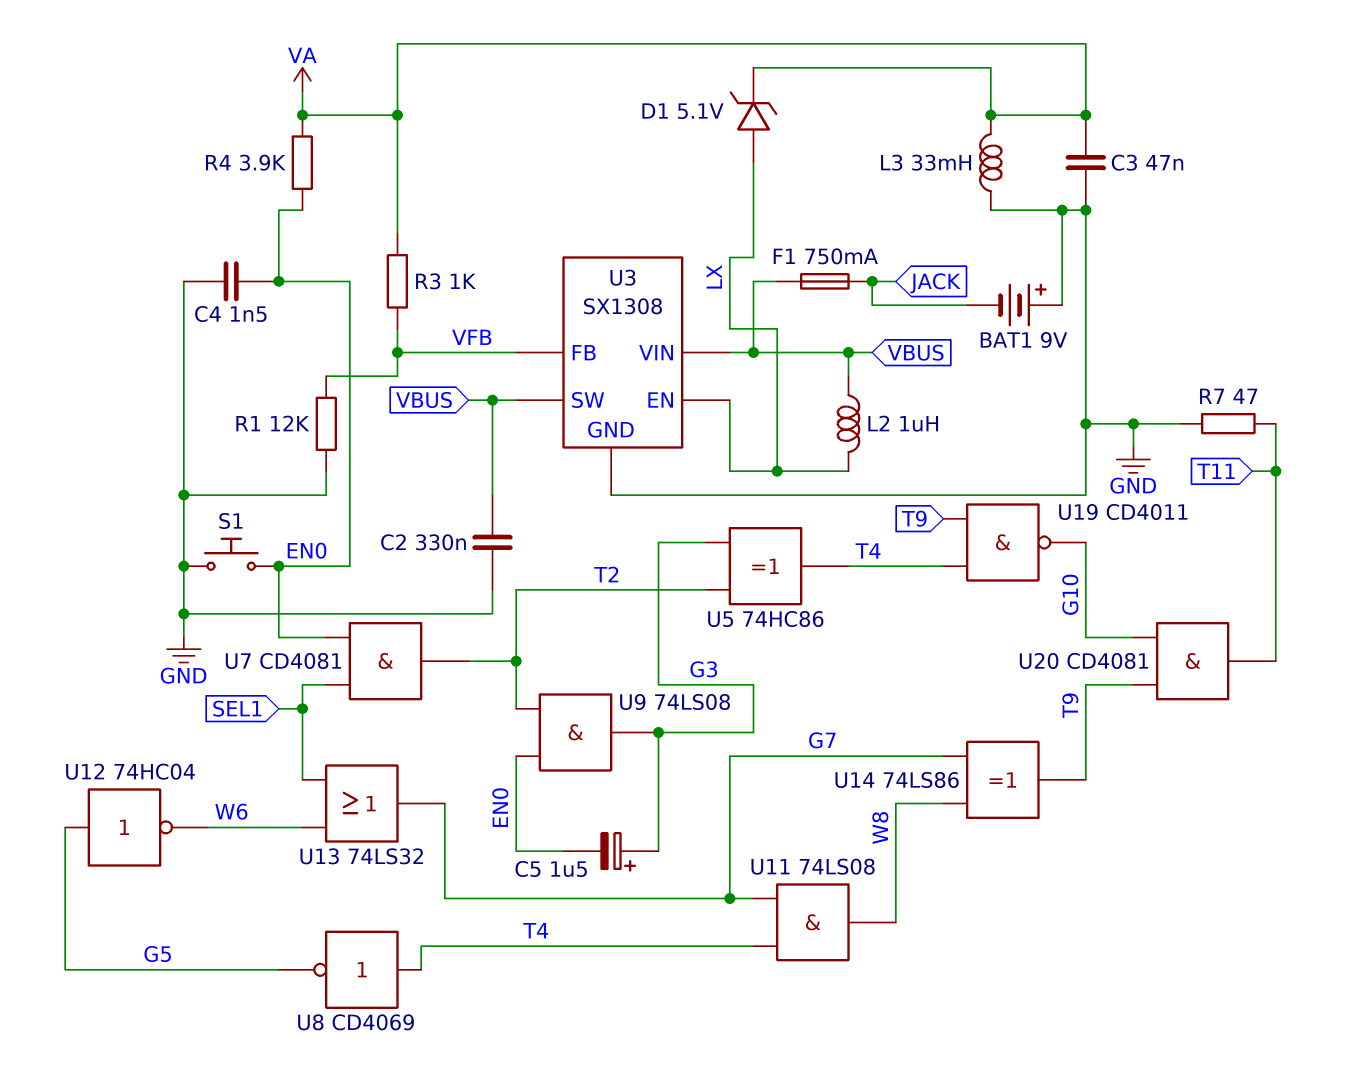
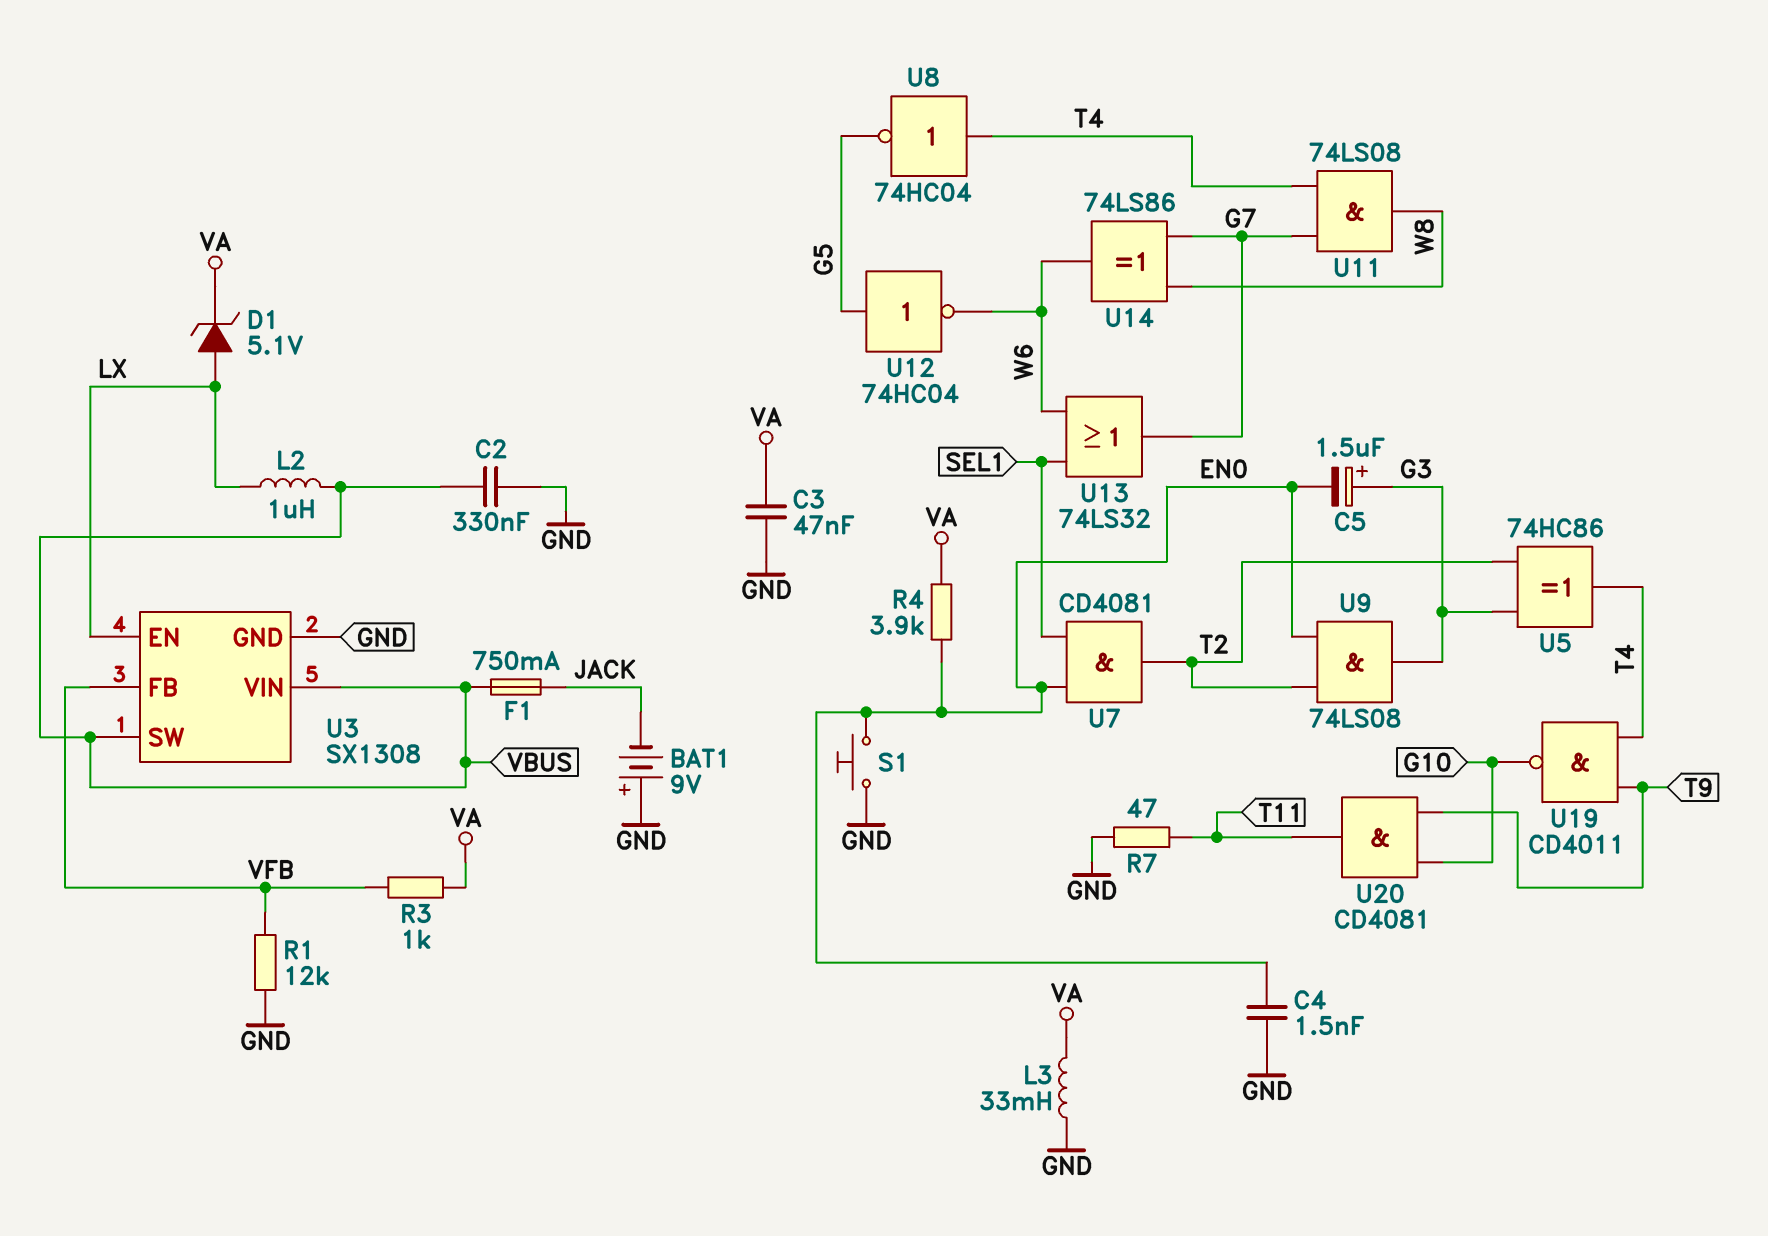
U8: NOT CD4069 (in T4, out G5) -> NOT 74HC04 (in T4, out G5)
U14: XOR 74LS86 (in G7, in W8, out T9) -> XOR 74LS86 (in G7, in W8, out W6)

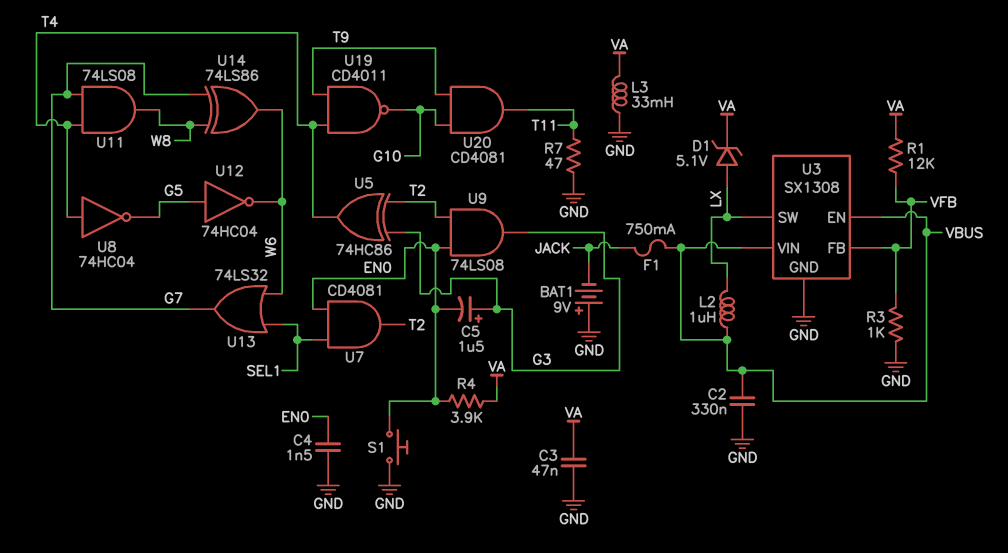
R1: 12k (GND, VFB) -> 12k (VA, VFB)
R3: 1k (VA, VFB) -> 1k (GND, VFB)
U3 pin EN: LX -> VBUS
U3 pin SW: VBUS -> LX

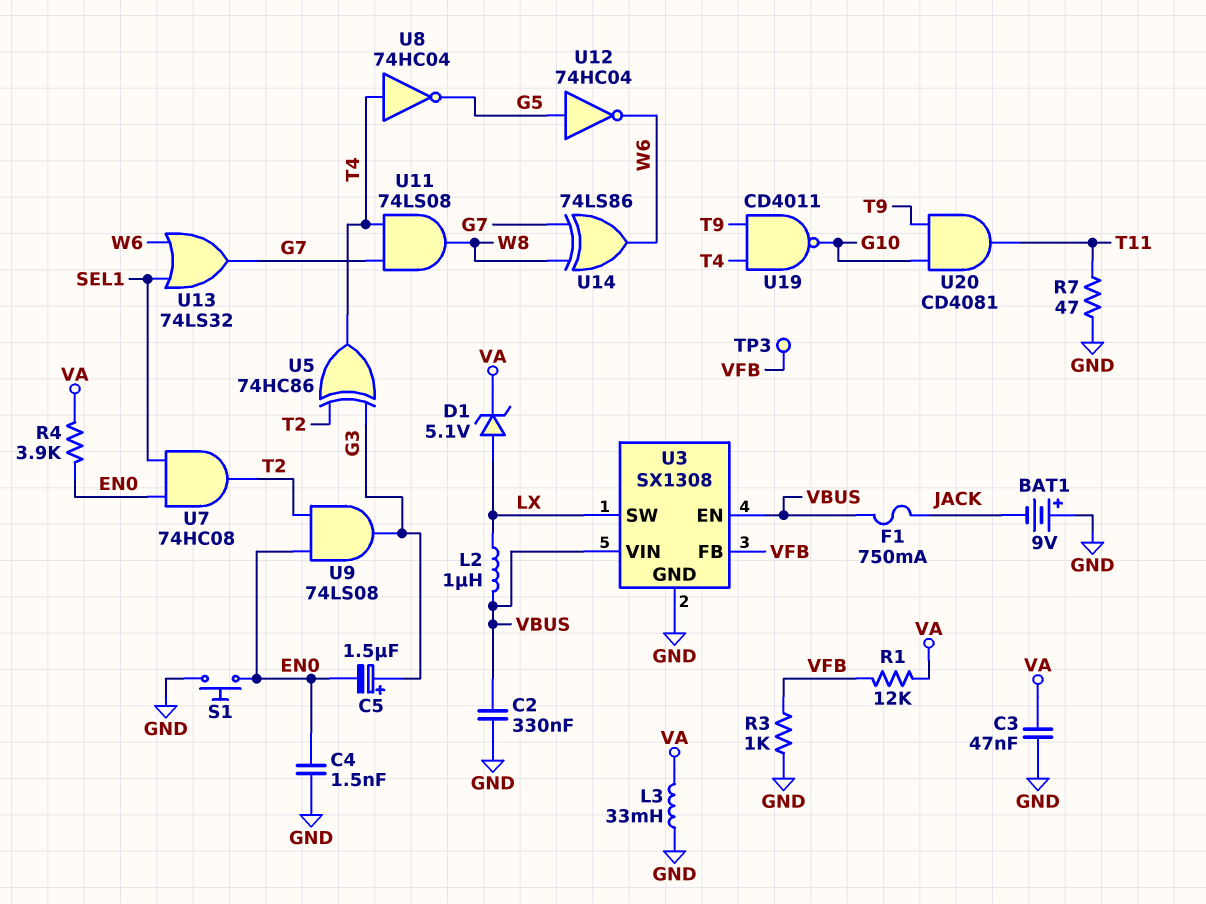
TP3: none -> test point (VFB)
U7: AND CD4081 (in EN0, in SEL1, out T2) -> AND 74HC08 (in EN0, in SEL1, out T2)

